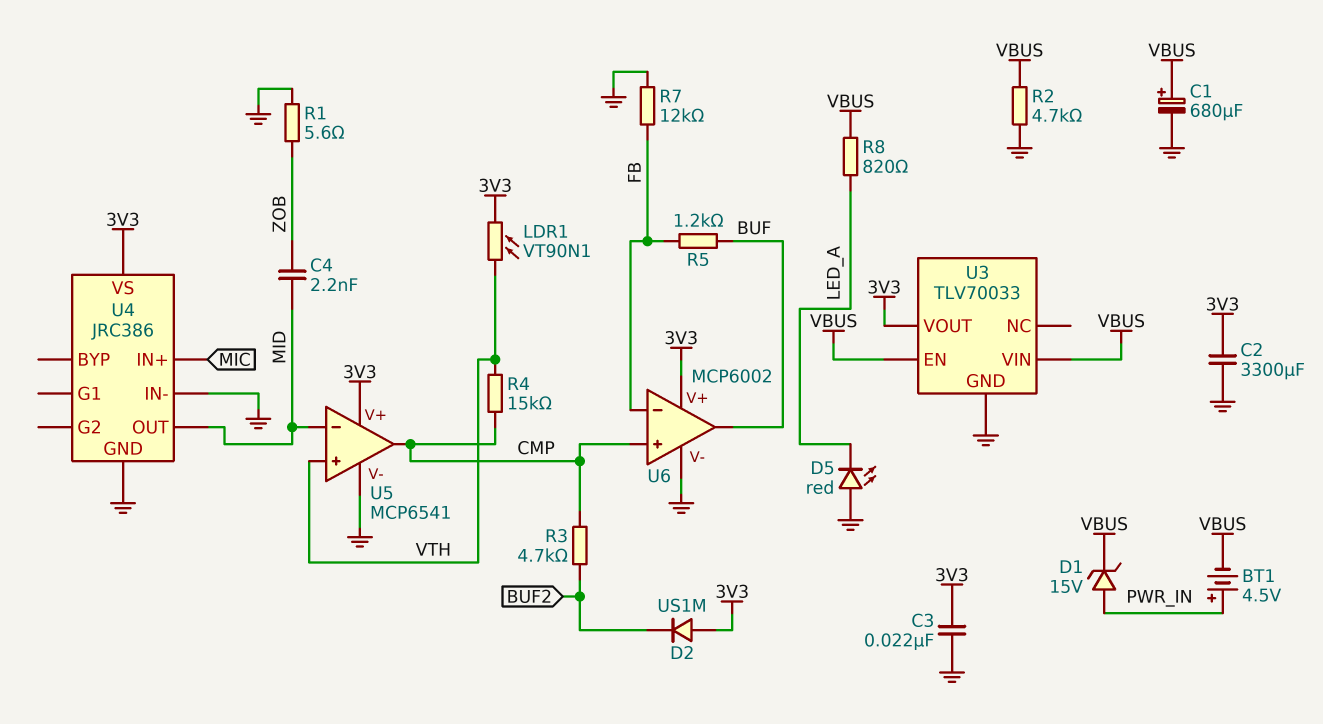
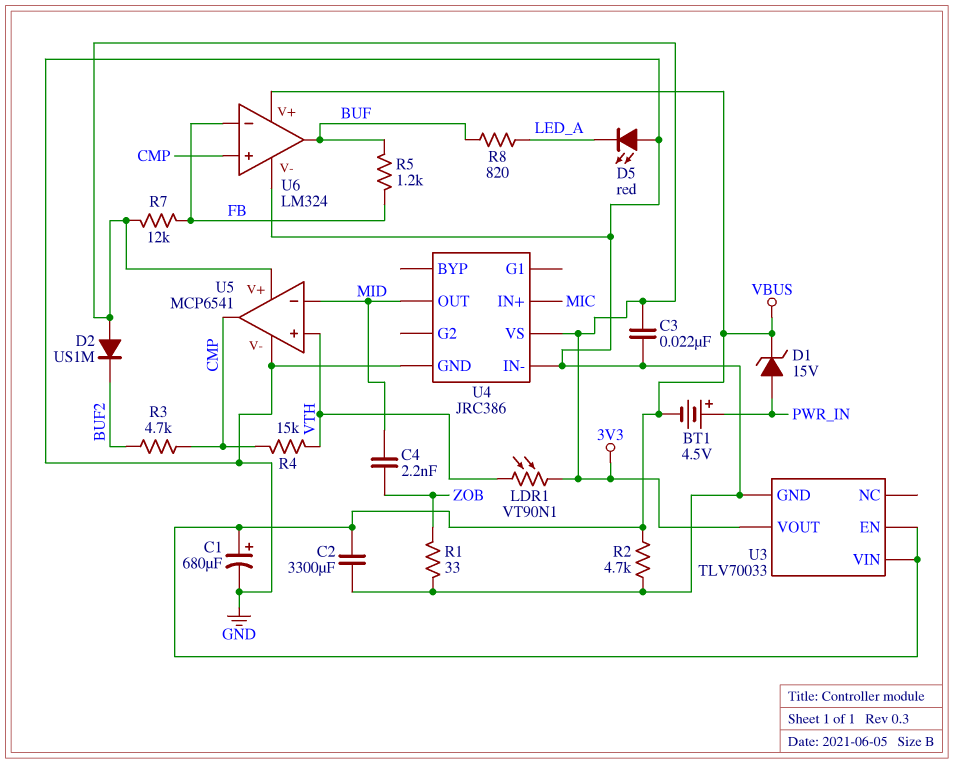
C2: 3300uF (3V3, GND) -> 3300uF (GND, VBUS)
R1: 5.6 (GND, ZOB) -> 33 (GND, ZOB)
R7: 12k (FB, GND) -> 12k (3V3, FB)
R8: 820 (LED_A, VBUS) -> 820 (BUF, LED_A)
U6: MCP6002 -> LM324
U6 pin V+: 3V3 -> VBUS

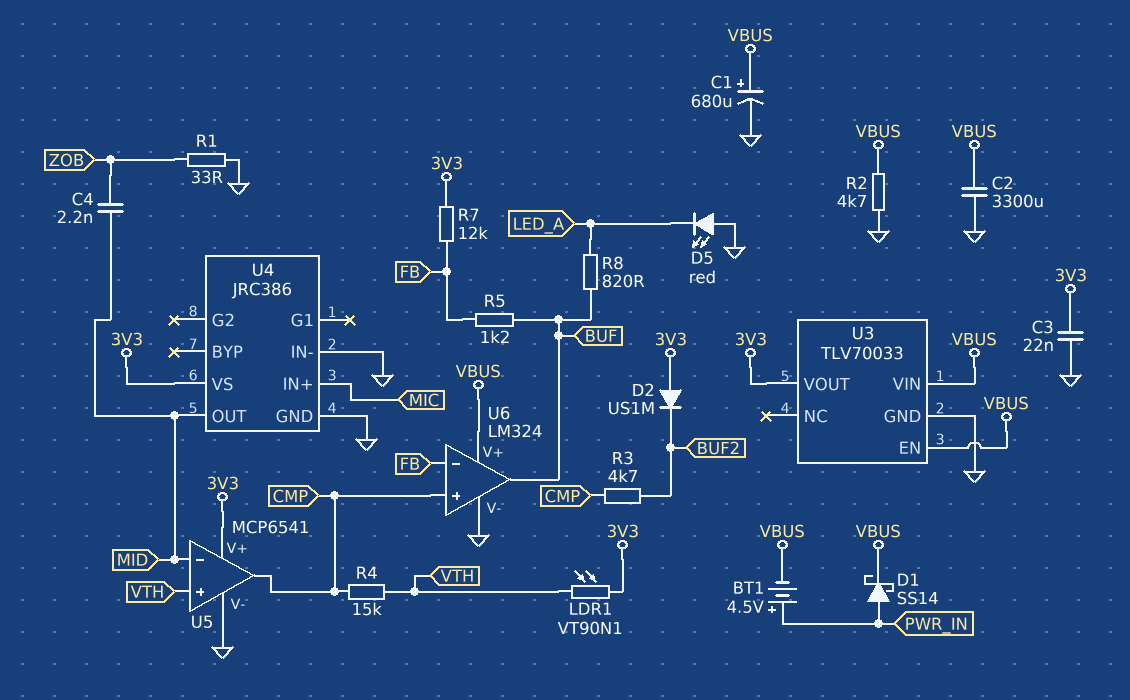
D1: zener 15V (A PWR_IN, K VBUS) -> schottky SS14 (A PWR_IN, K VBUS)

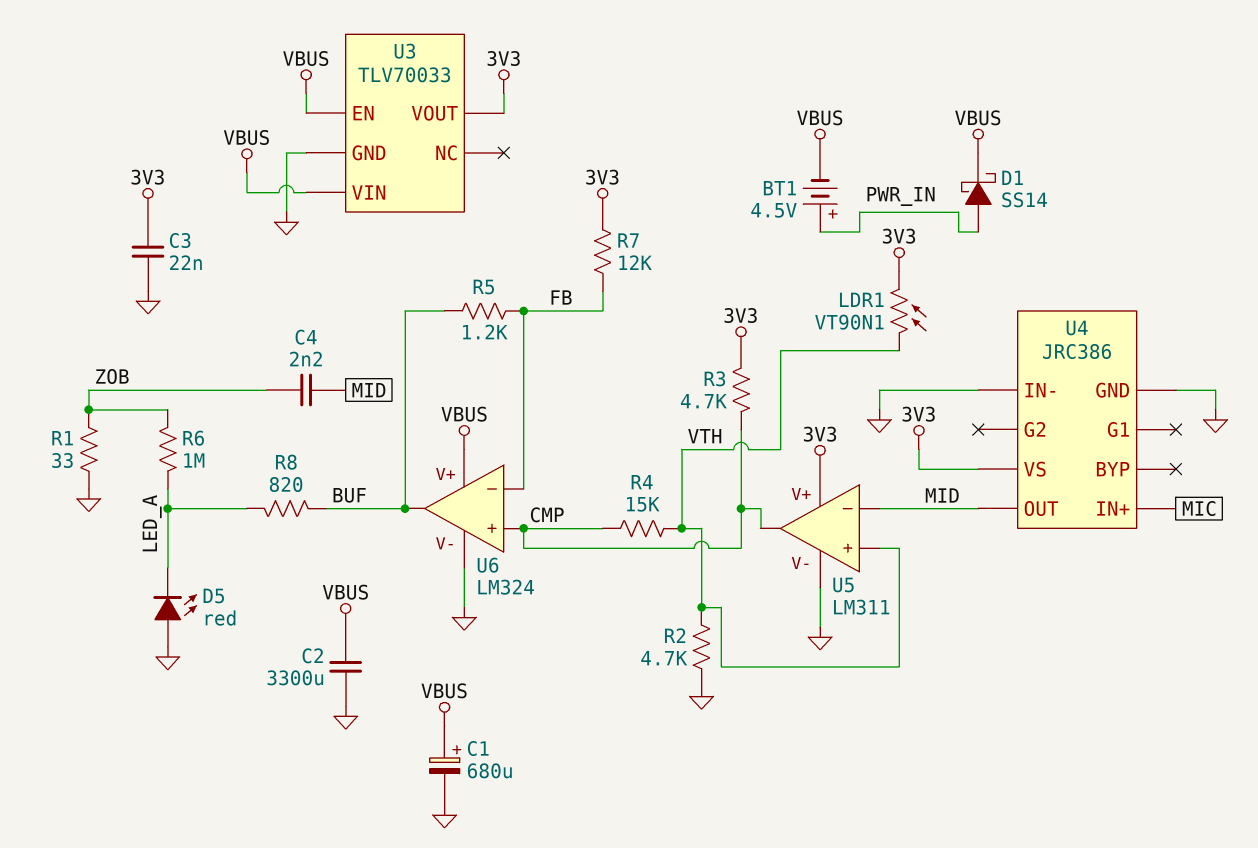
D2: diode US1M (A 3V3, K BUF2) -> none
R2: 4.7k (GND, VBUS) -> 4.7k (GND, VTH)
R3: 4.7k (BUF2, CMP) -> 4.7k (3V3, CMP)
R6: none -> 1M (LED_A, ZOB)
U5: MCP6541 -> LM311

